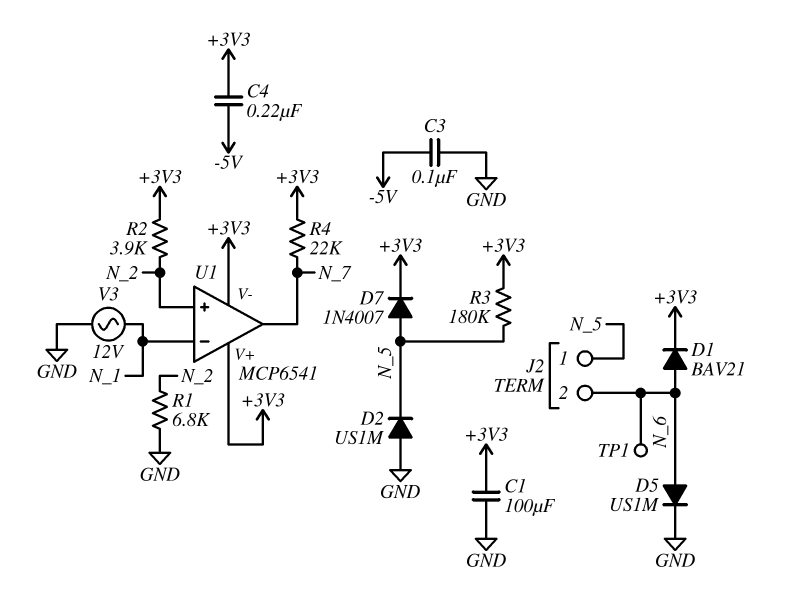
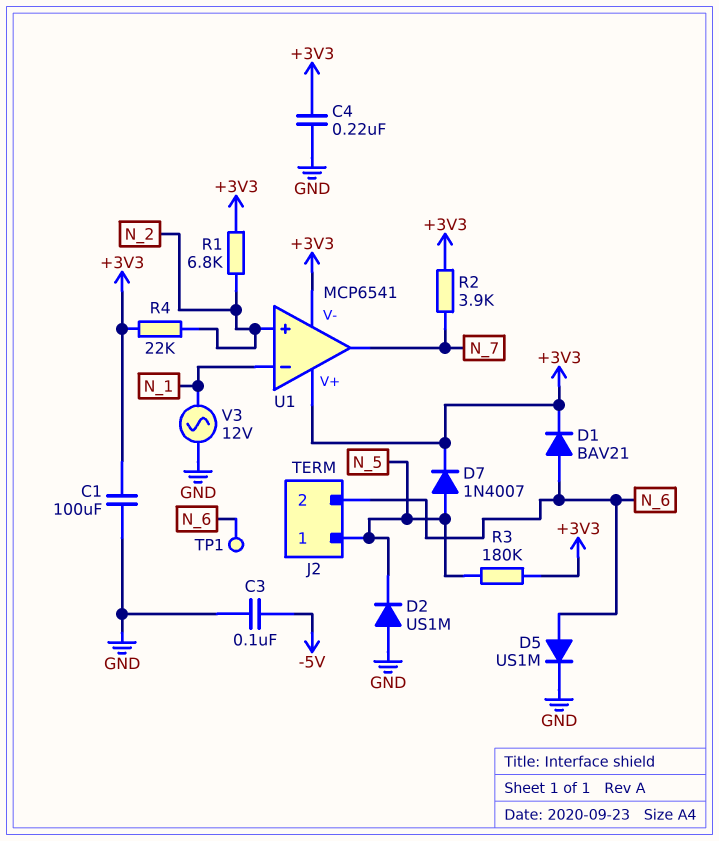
C4: 220nF (+3V3, -5V) -> 220nF (+3V3, GND)
R1: 6.8k (GND, N_2) -> 6.8k (+3V3, N_2)
R2: 3.9k (+3V3, N_2) -> 3.9k (+3V3, N_7)
R4: 22k (+3V3, N_7) -> 22k (+3V3, N_2)

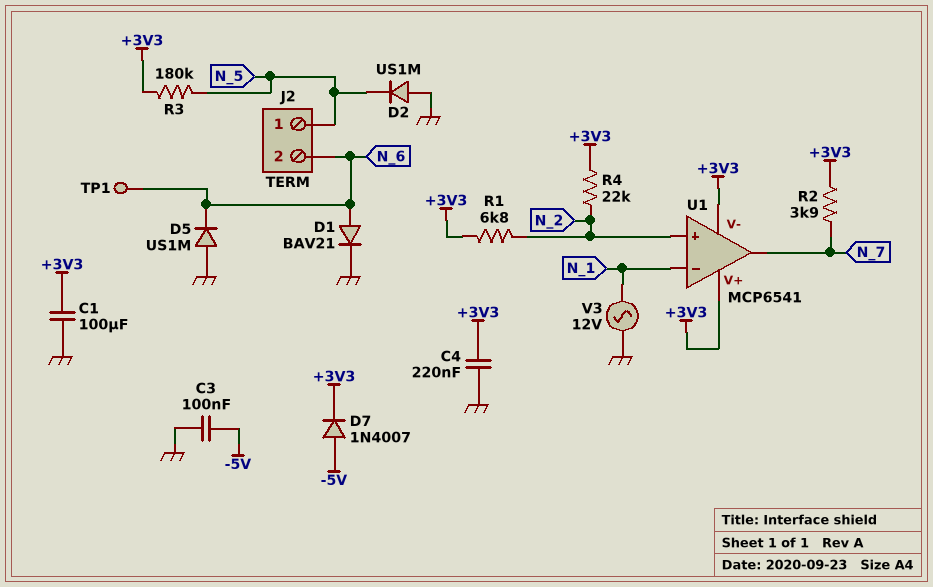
D1: diode BAV21 (A N_6, K +3V3) -> diode BAV21 (A N_6, K GND)
D5: diode US1M (A N_6, K GND) -> diode US1M (A GND, K N_6)
D7: diode 1N4007 (A N_5, K +3V3) -> diode 1N4007 (A -5V, K +3V3)

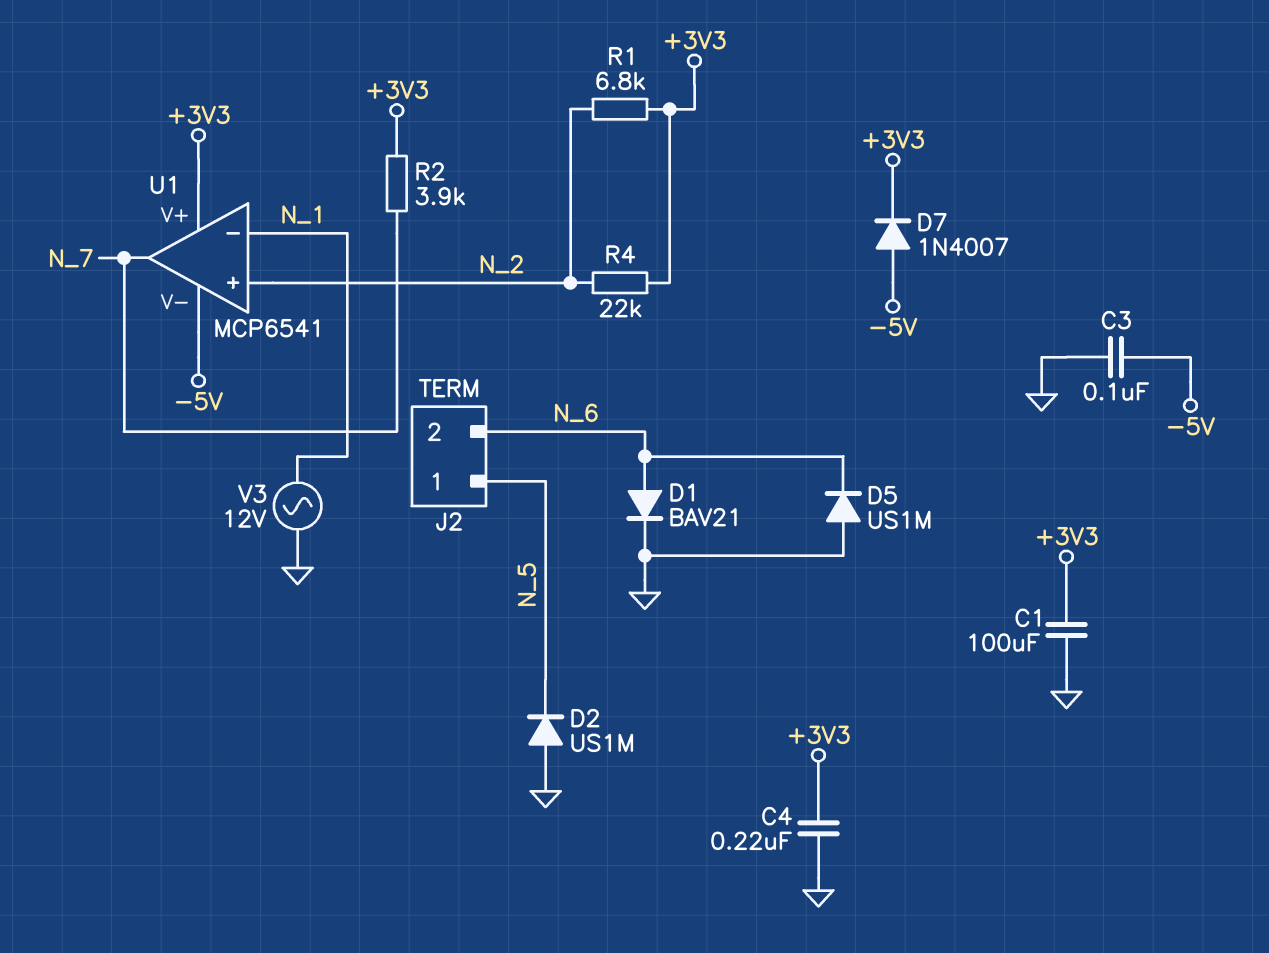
R3: 180k (+3V3, N_5) -> none
TP1: test point (N_6) -> none
U1 pin V-: +3V3 -> -5V

